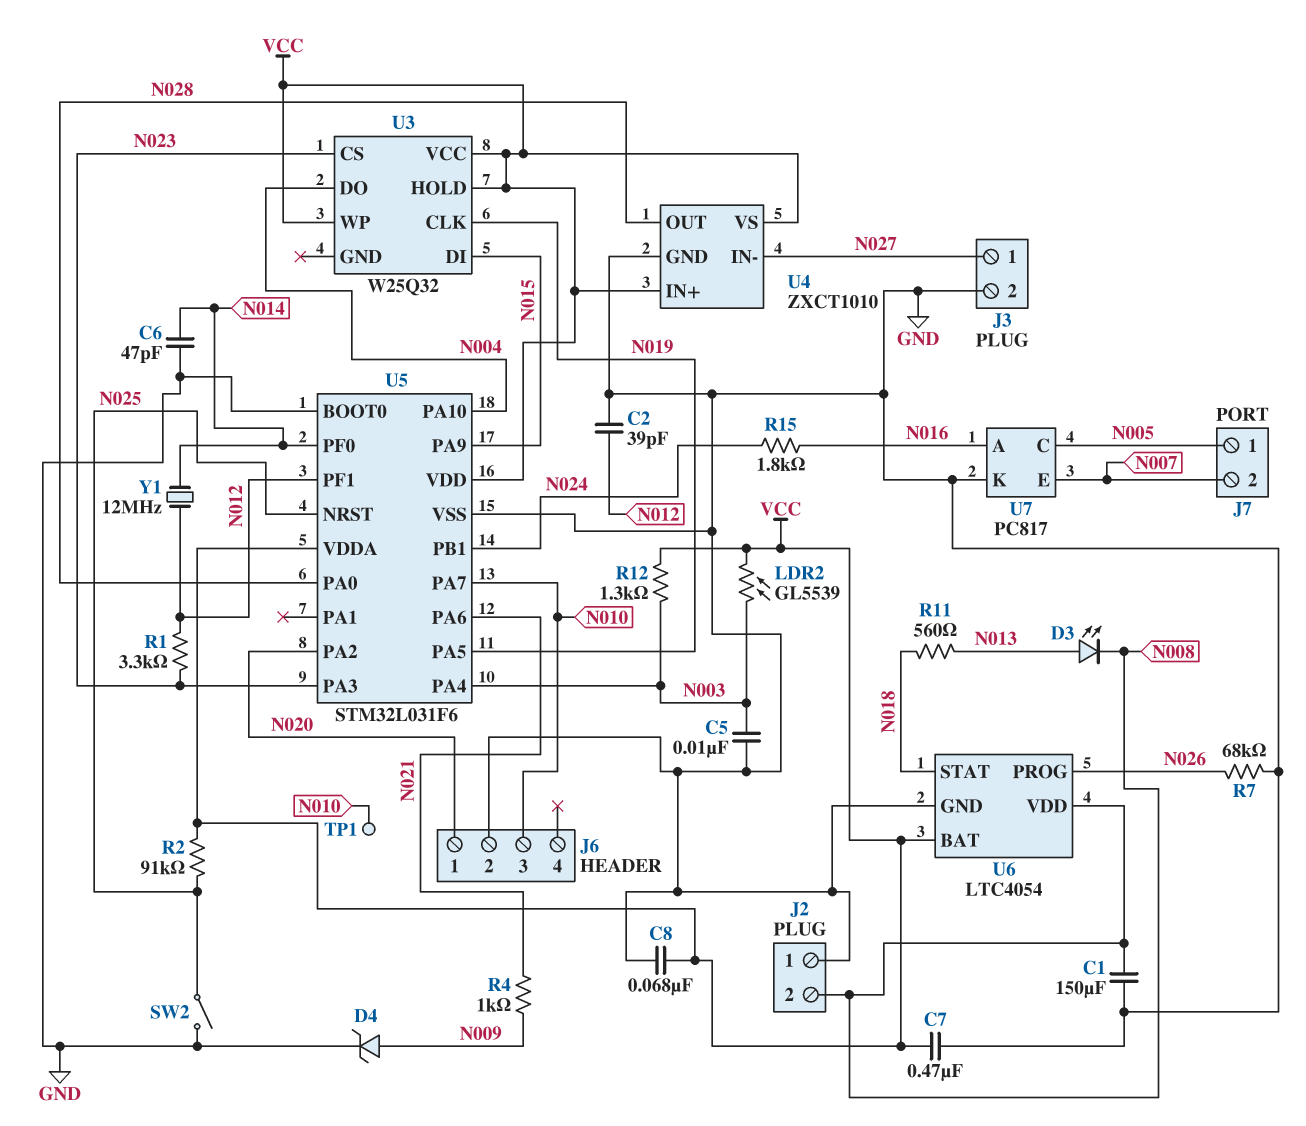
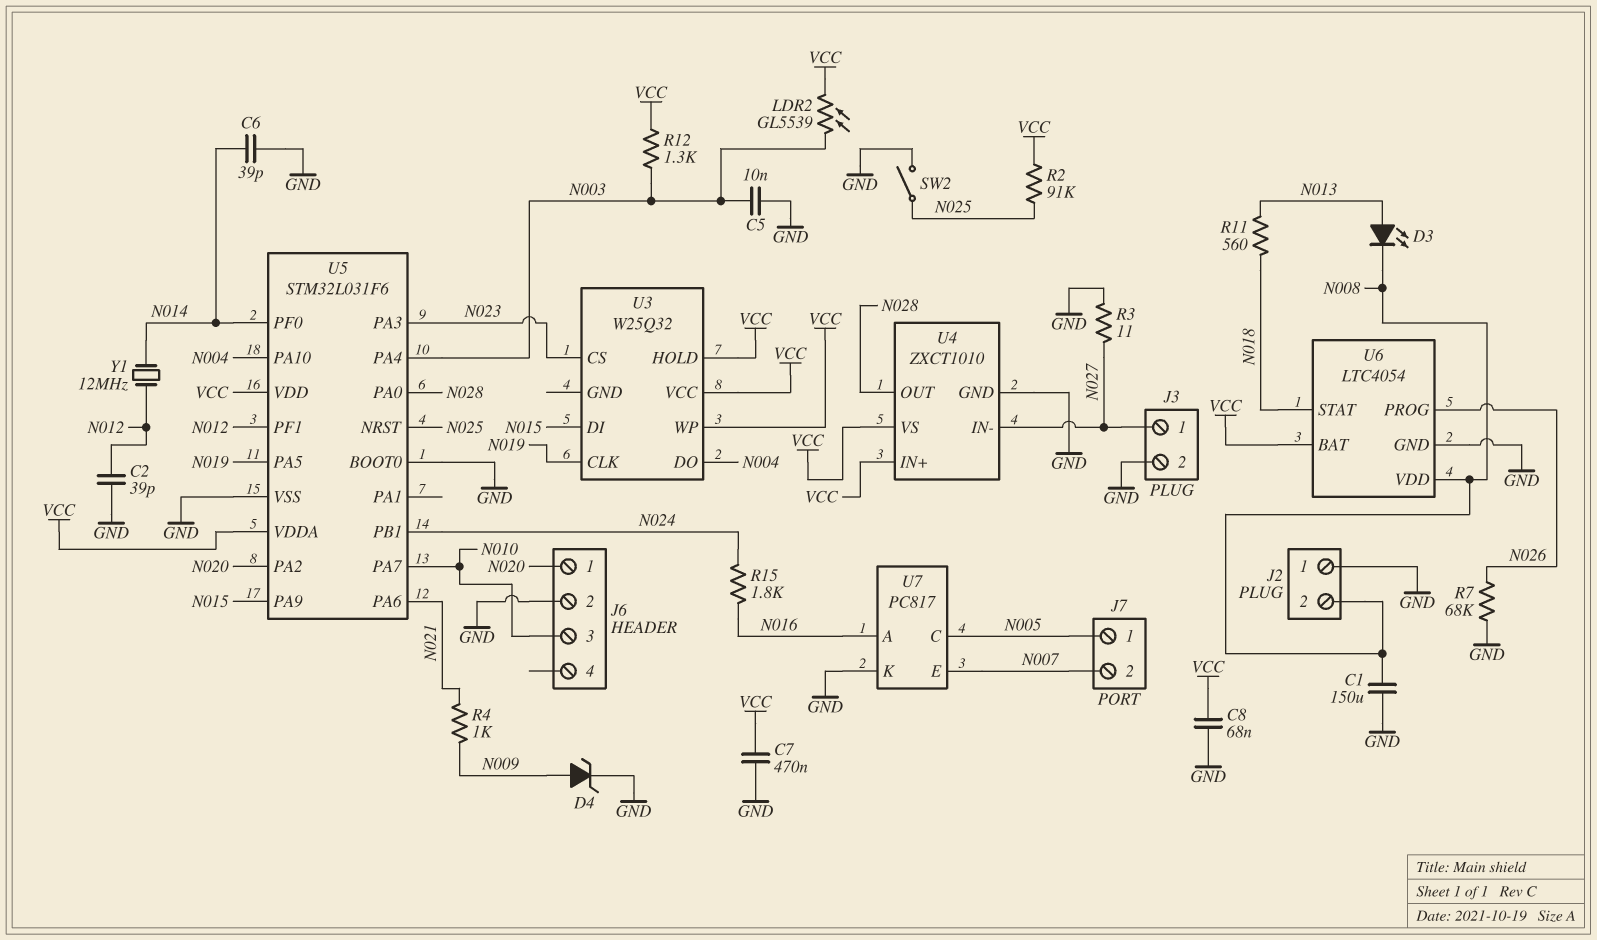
C6: 47pF (GND, N014) -> 39pF (GND, N014)
R1: 3.3k (N012, N023) -> none
R3: none -> 11 (GND, N027)
TP1: test point (N010) -> none

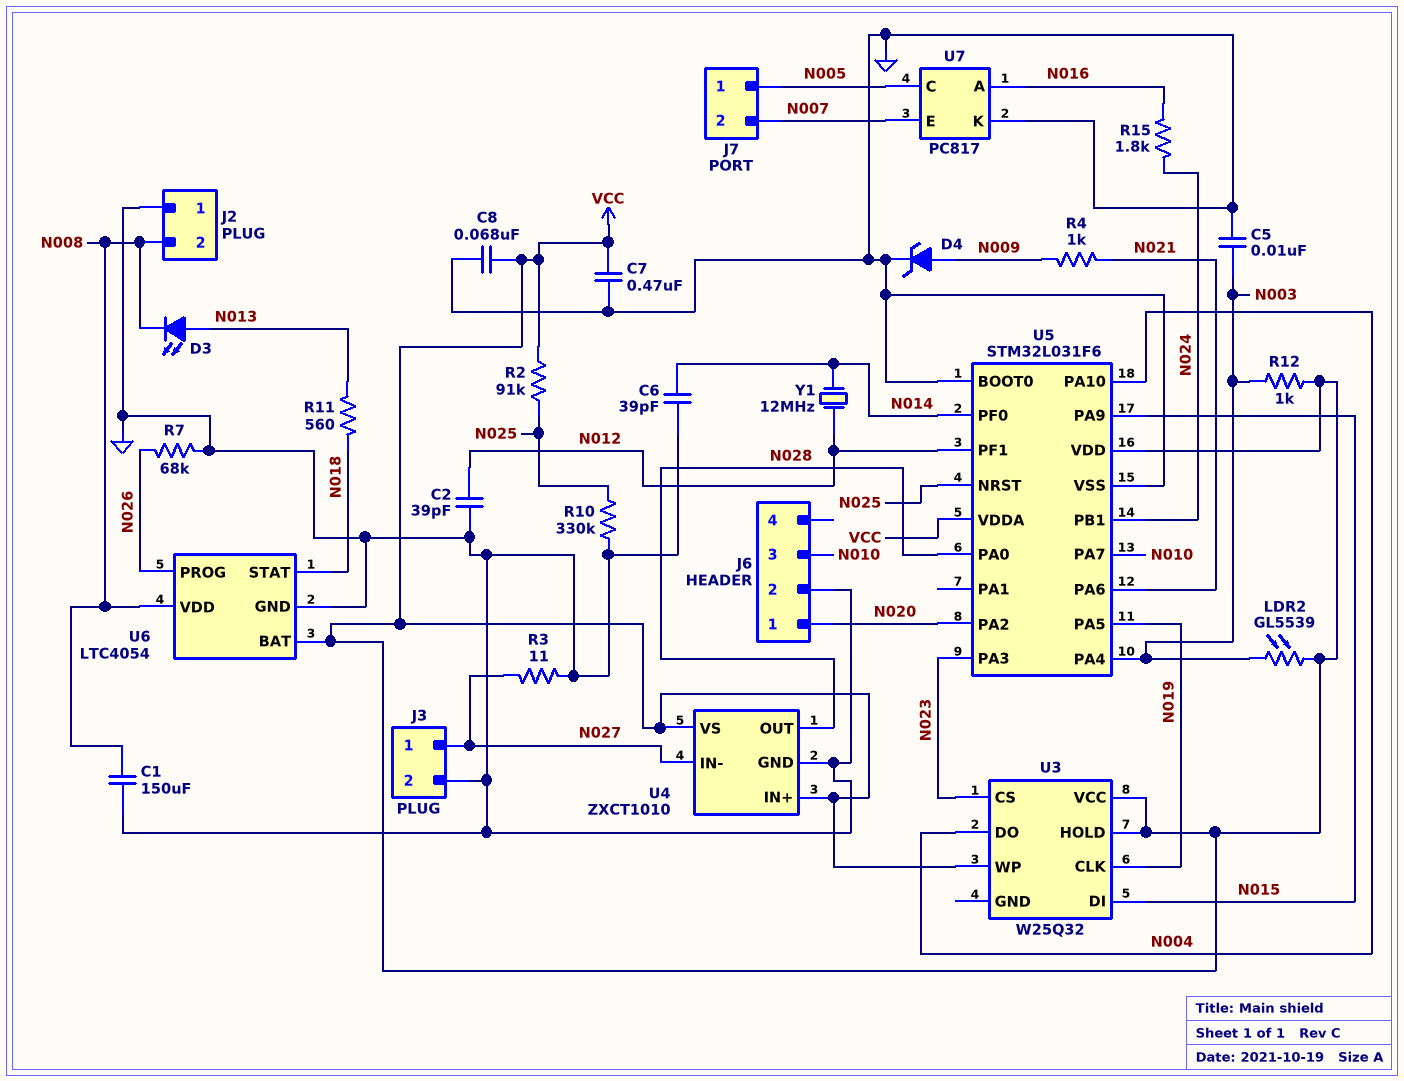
R10: none -> 330k (GND, N025)
R12: 1.3k (N003, VCC) -> 1k (N003, VCC)
SW2: switch (GND, N025) -> none

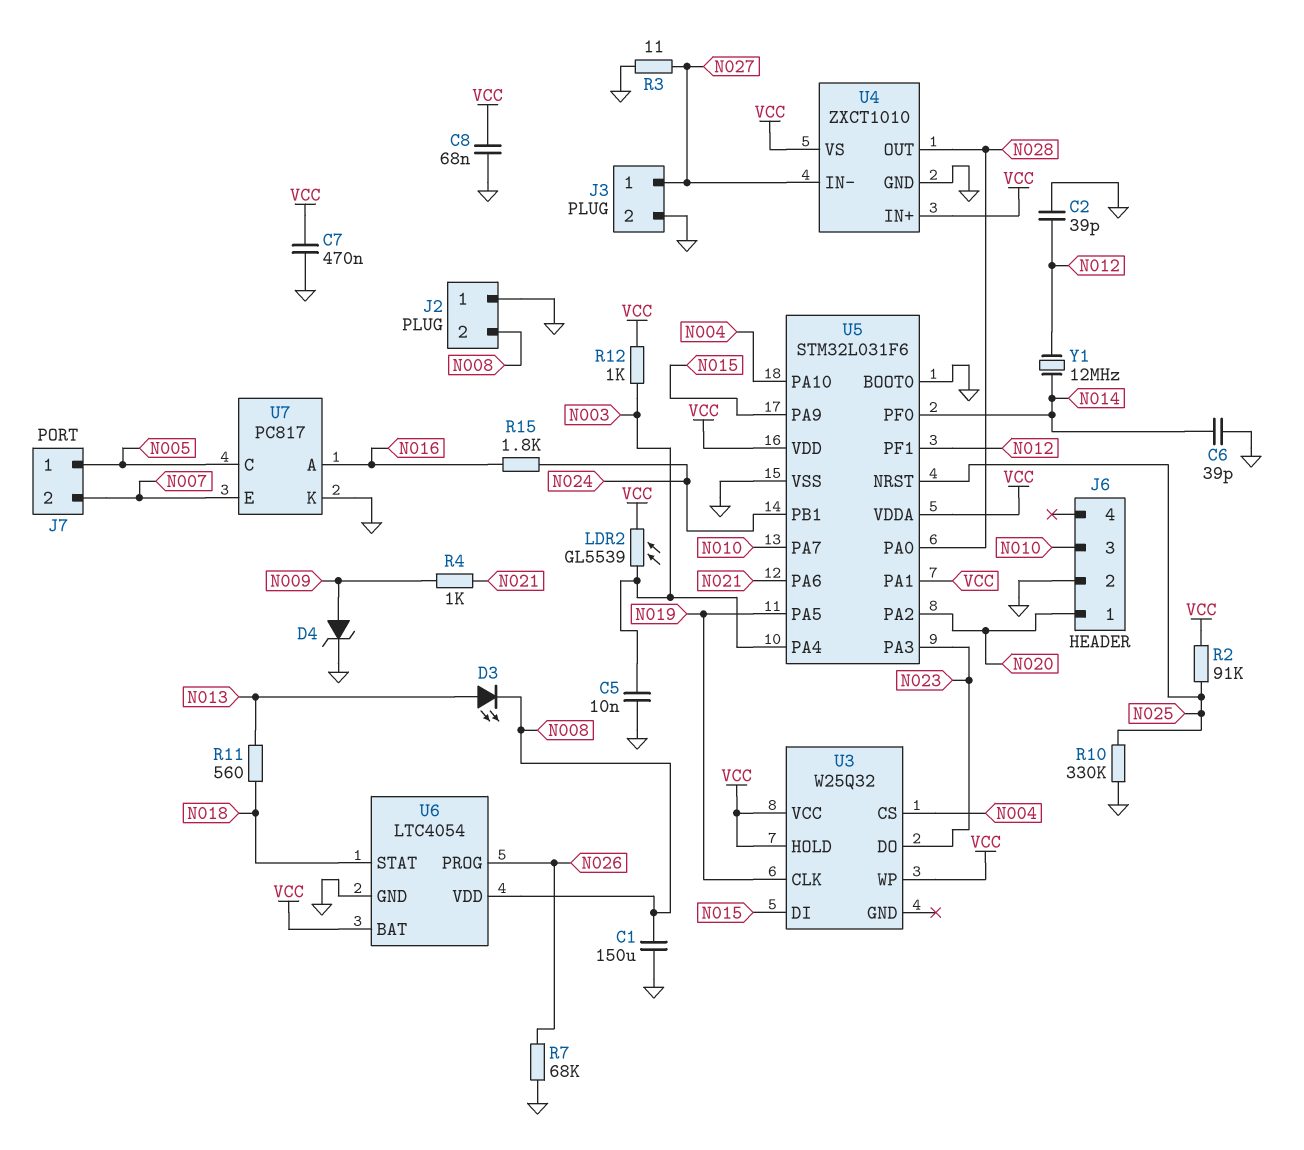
U3 pin CS: N023 -> N004
U3 pin DO: N004 -> N023
U5 pin PA1: none -> VCC

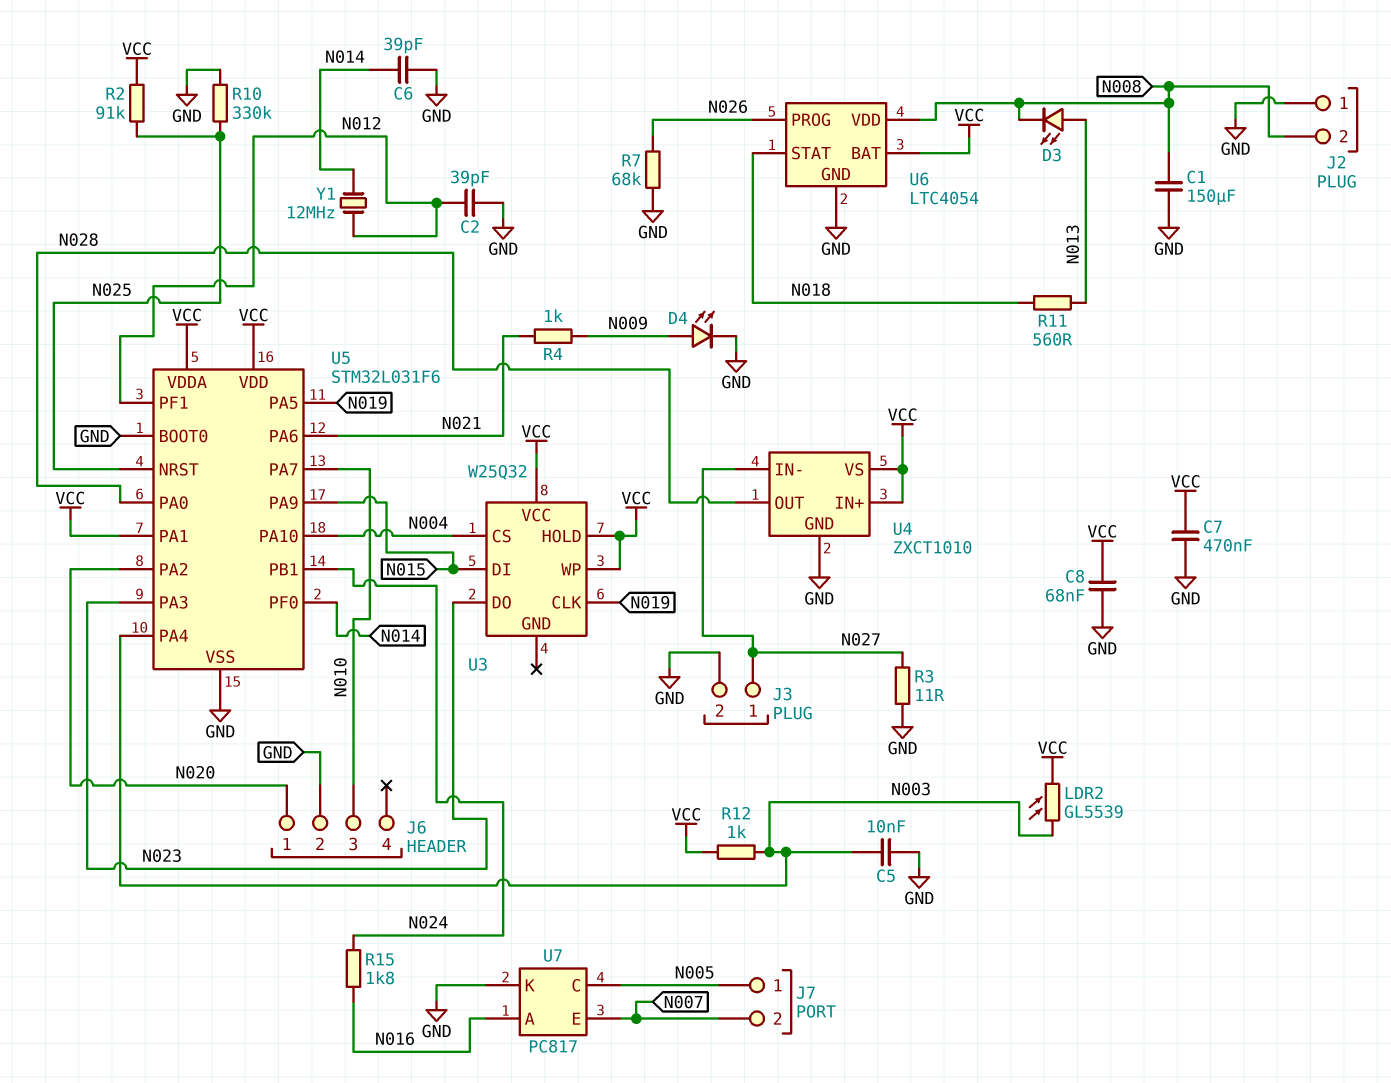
D4: zener (A N009, K GND) -> LED (A N009, K GND)

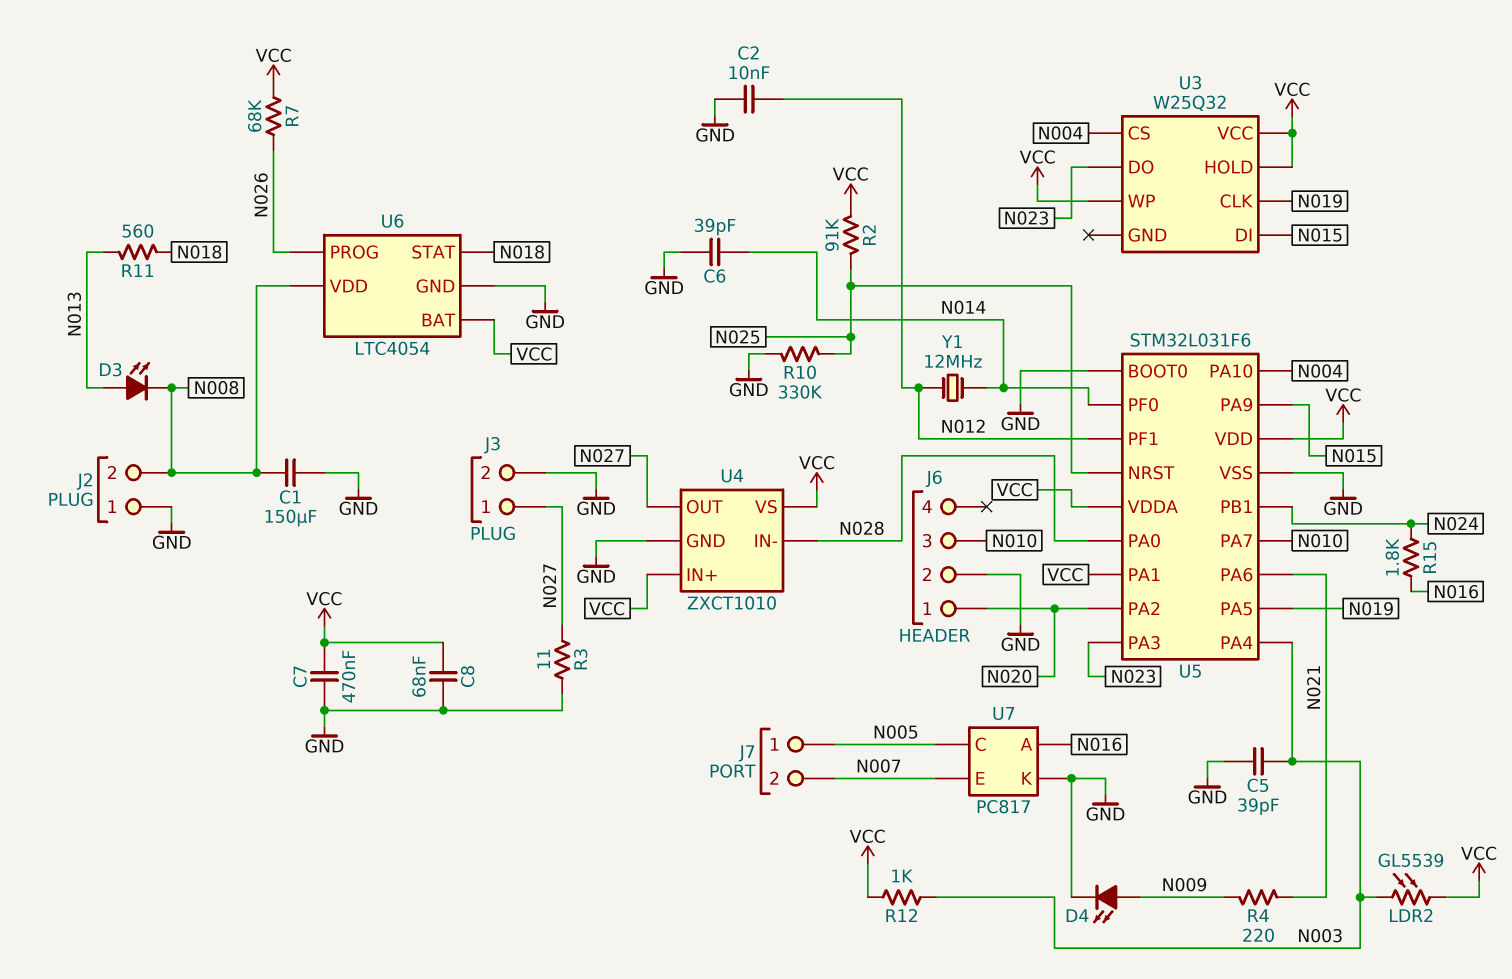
C2: 39pF (GND, N012) -> 10nF (GND, N012)
C5: 10nF (GND, N003) -> 39pF (GND, N003)
R4: 1k (N009, N021) -> 220 (N009, N021)
R7: 68k (GND, N026) -> 68k (N026, VCC)
U4 pin IN-: N027 -> N028
U4 pin OUT: N028 -> N027

